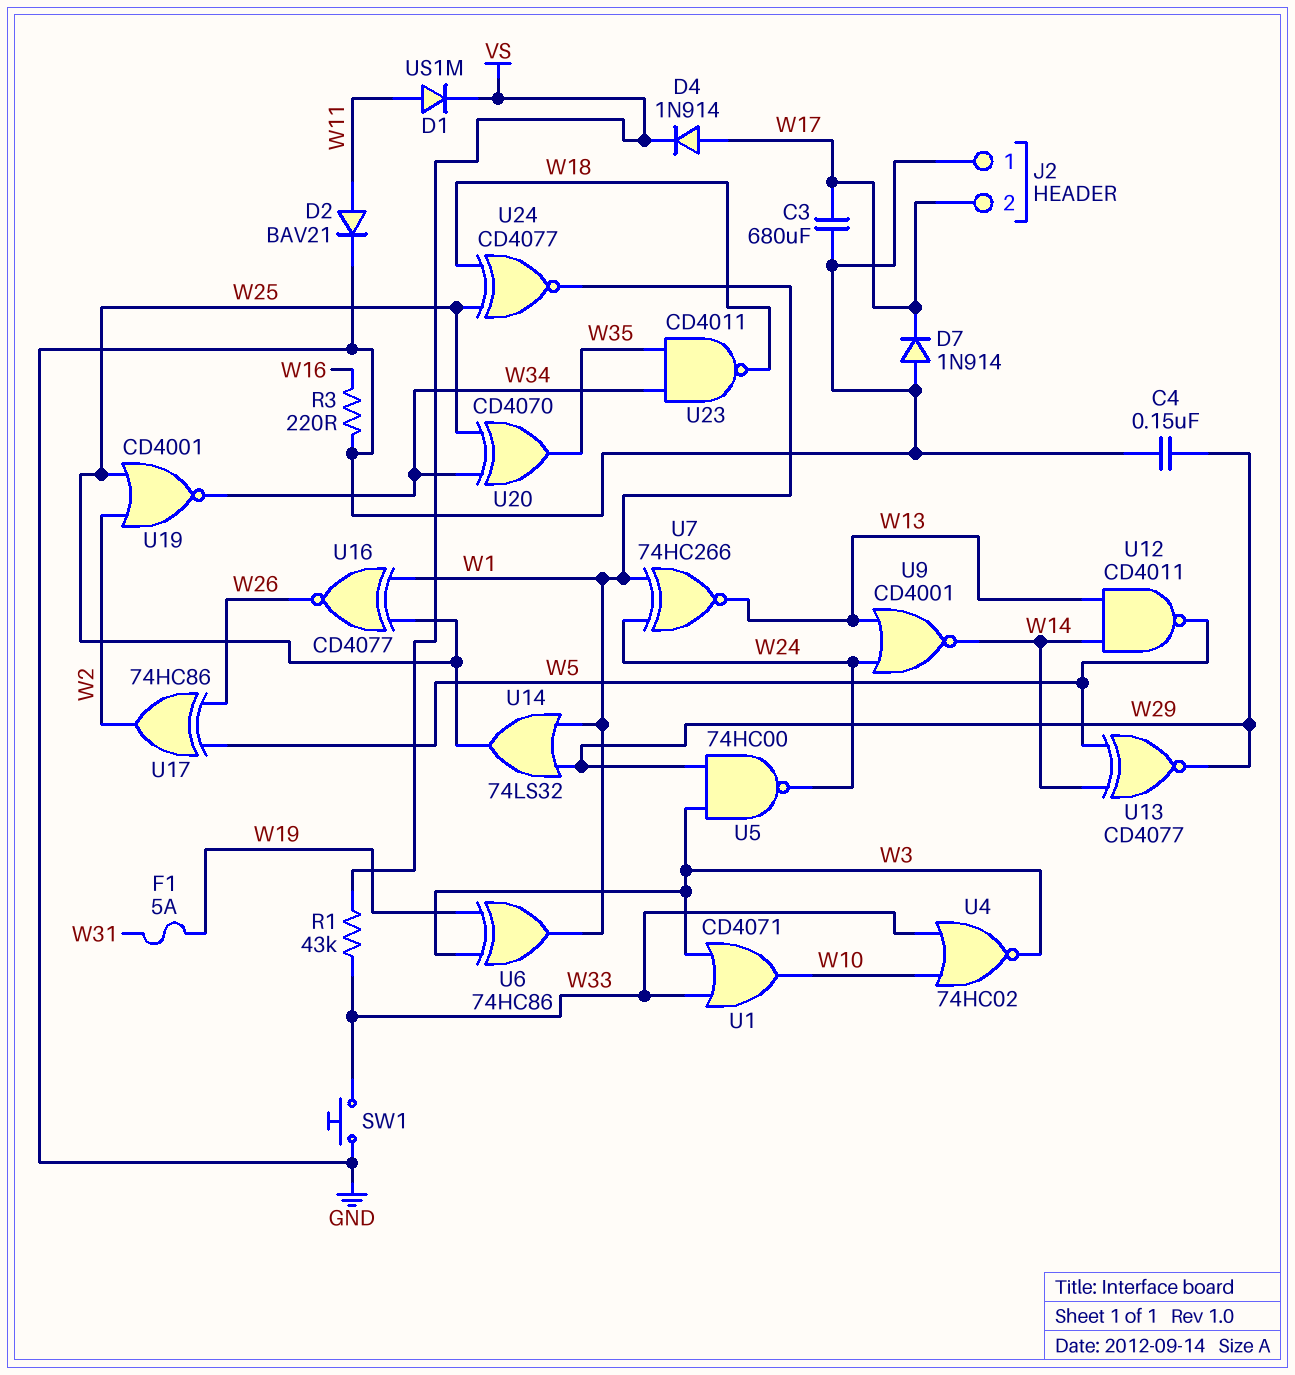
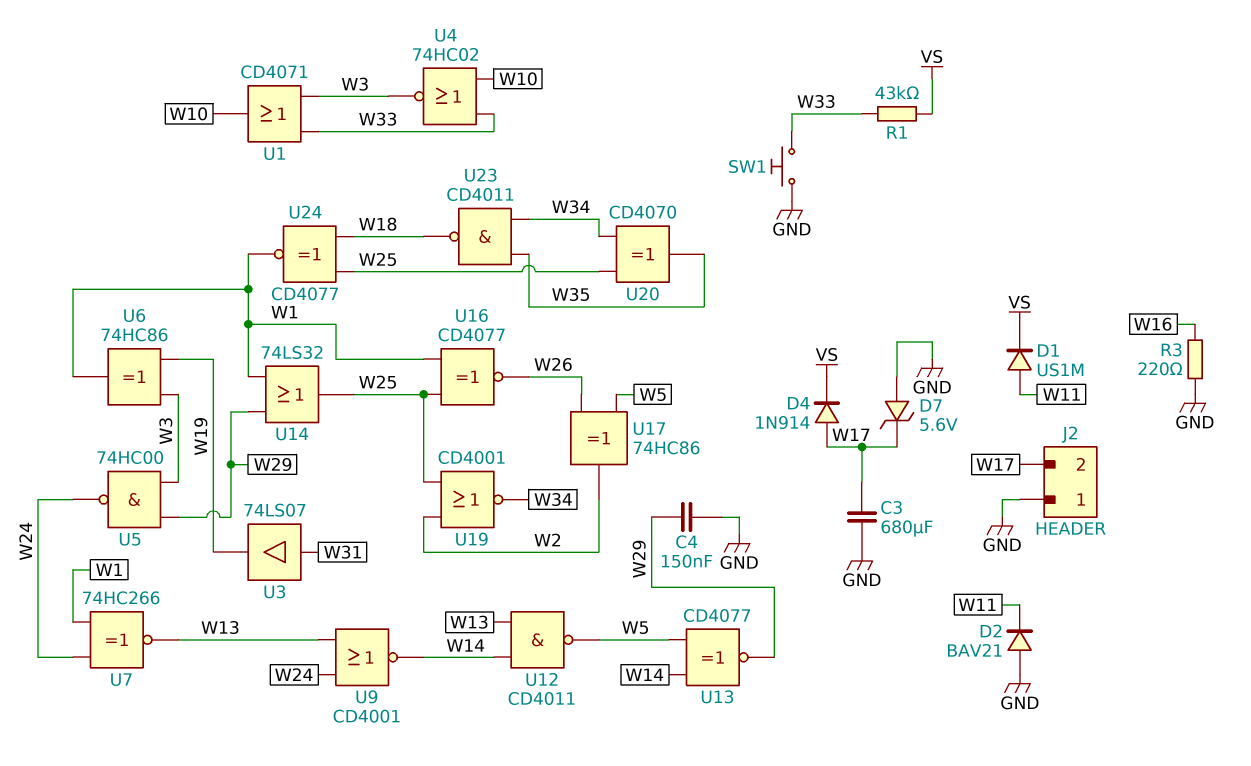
D2: diode BAV21 (A W11, K GND) -> diode BAV21 (A GND, K W11)
D7: diode 1N914 (A GND, K W17) -> zener 5.6V (A GND, K W17)
F1: 5A (W19, W31) -> none
U3: none -> buffer 74LS07 (in W31, out W19)

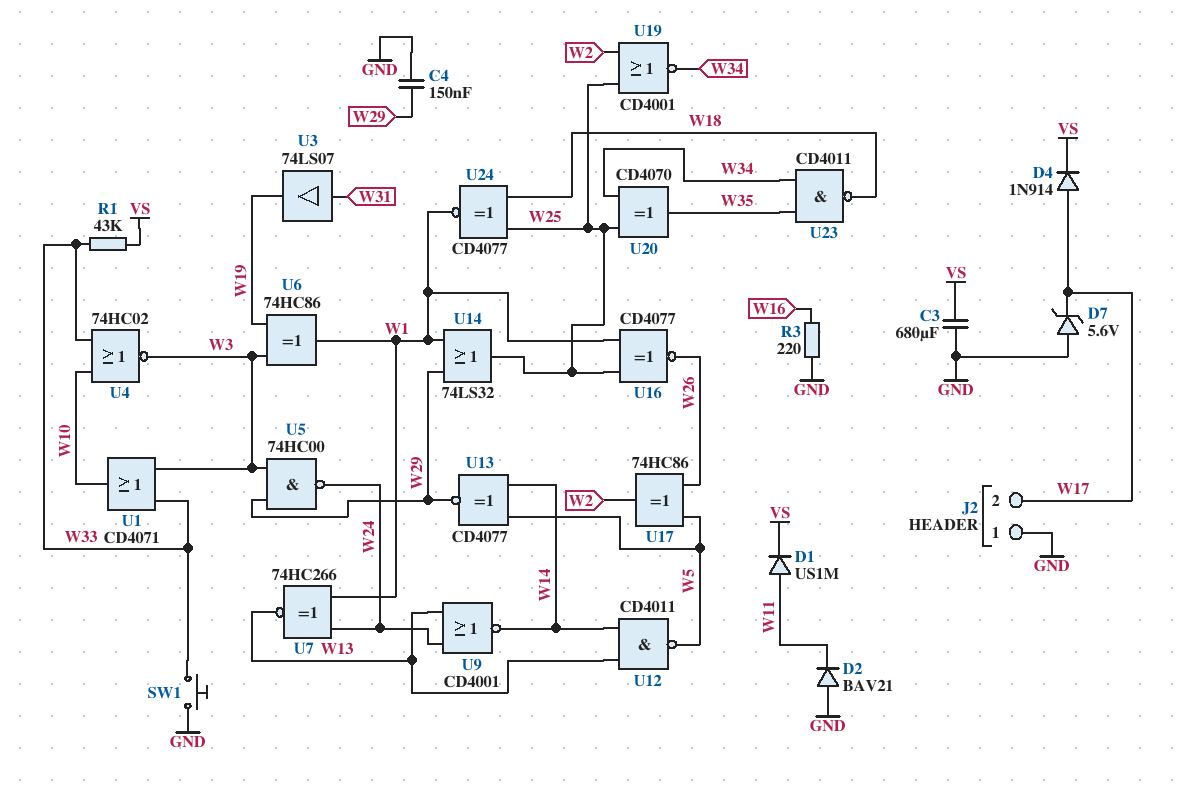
C3: 680uF (GND, W17) -> 680uF (GND, VS)

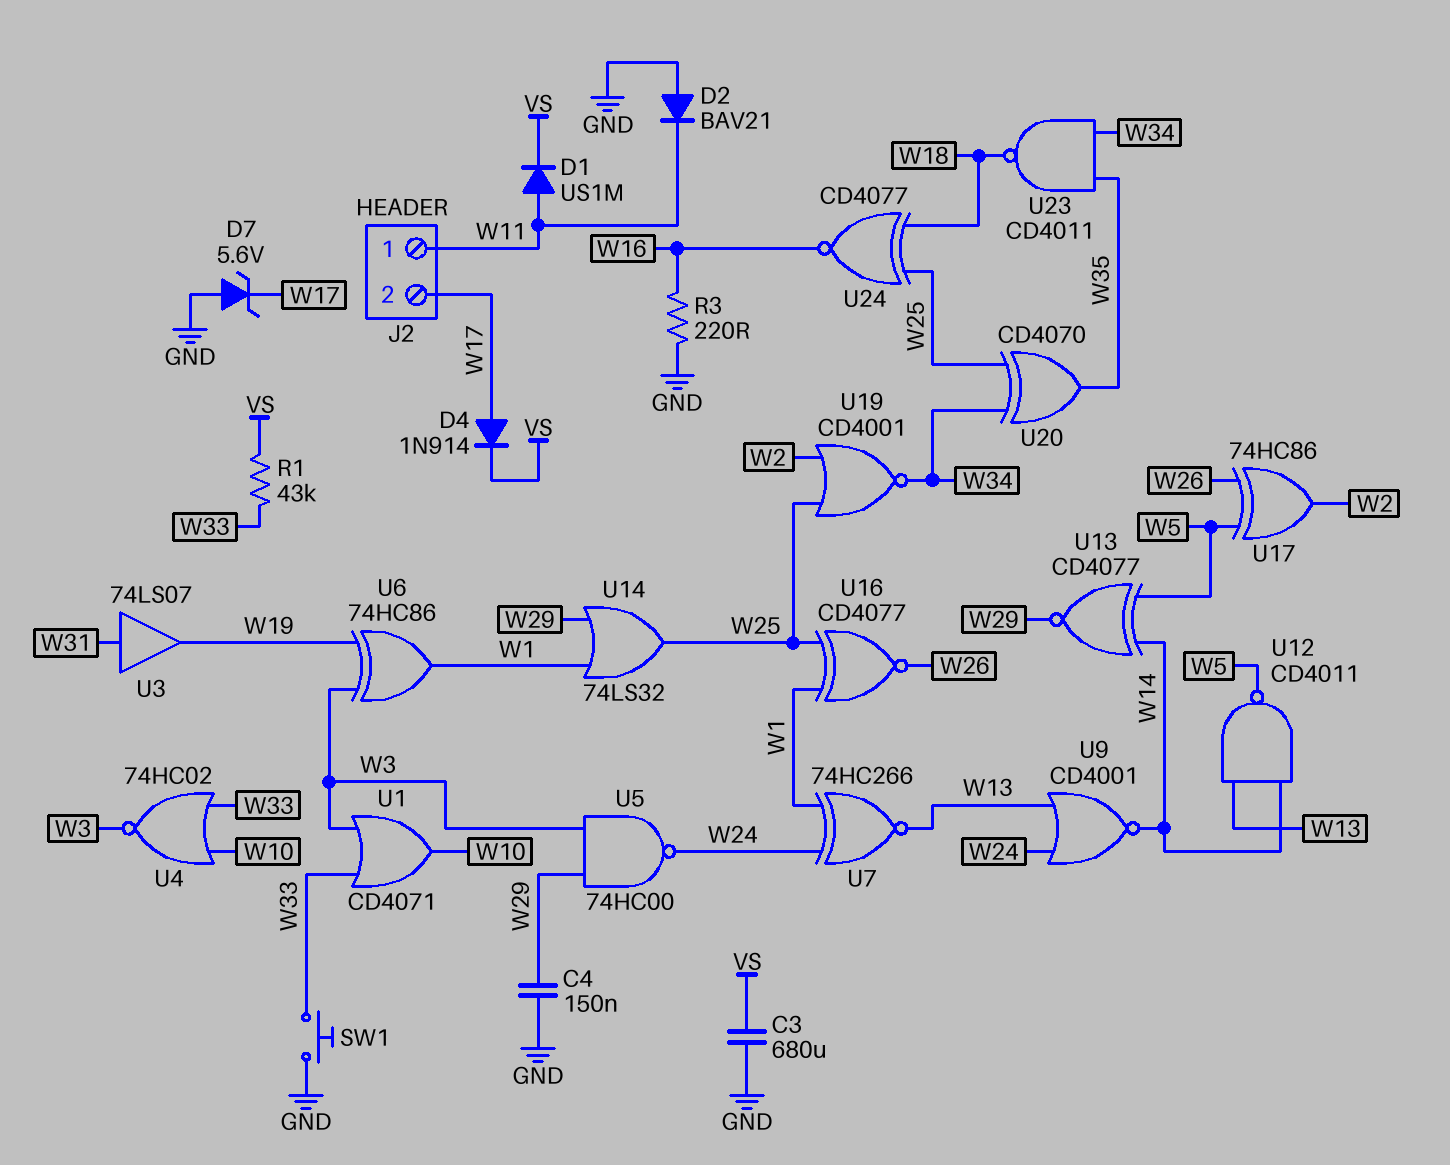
J2 pin 1: GND -> W11
U24: XNOR CD4077 (in W18, in W25, out W1) -> XNOR CD4077 (in W18, in W25, out W16)

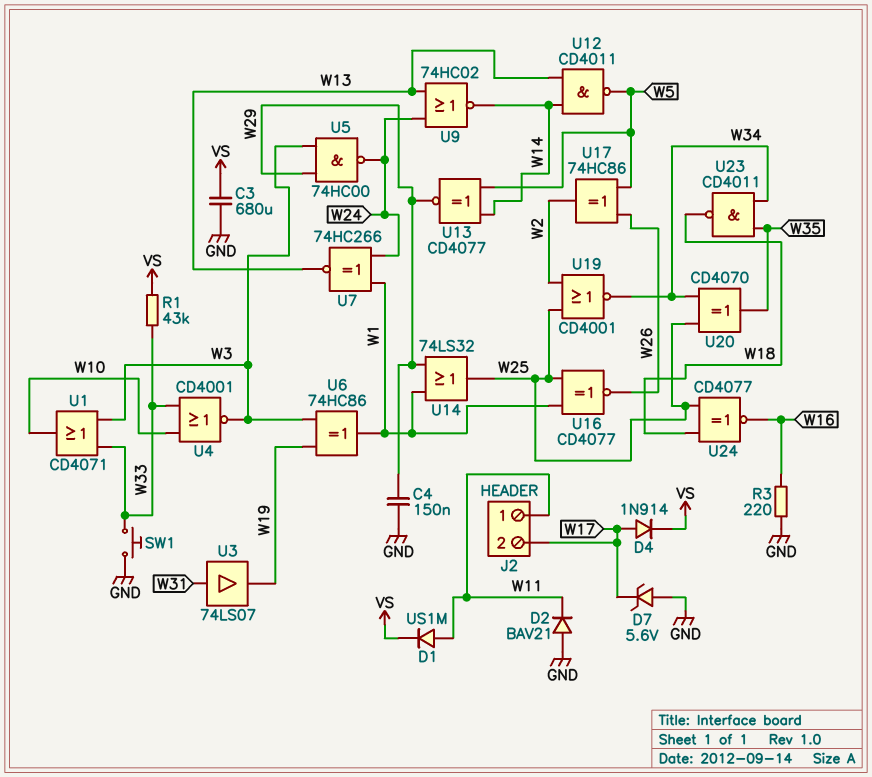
U4: NOR 74HC02 (in W10, in W33, out W3) -> NOR CD4001 (in W10, in W33, out W3)
U9: NOR CD4001 (in W13, in W24, out W14) -> NOR 74HC02 (in W13, in W24, out W14)

